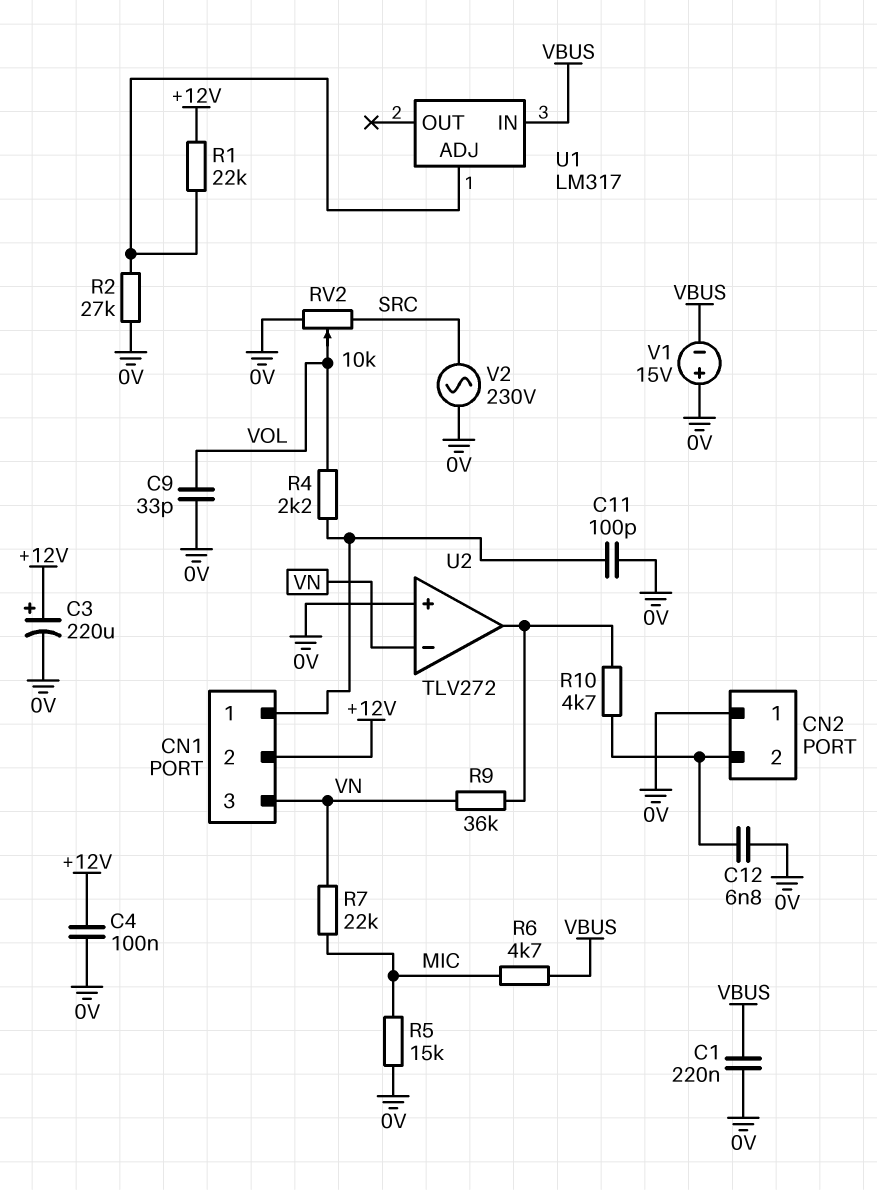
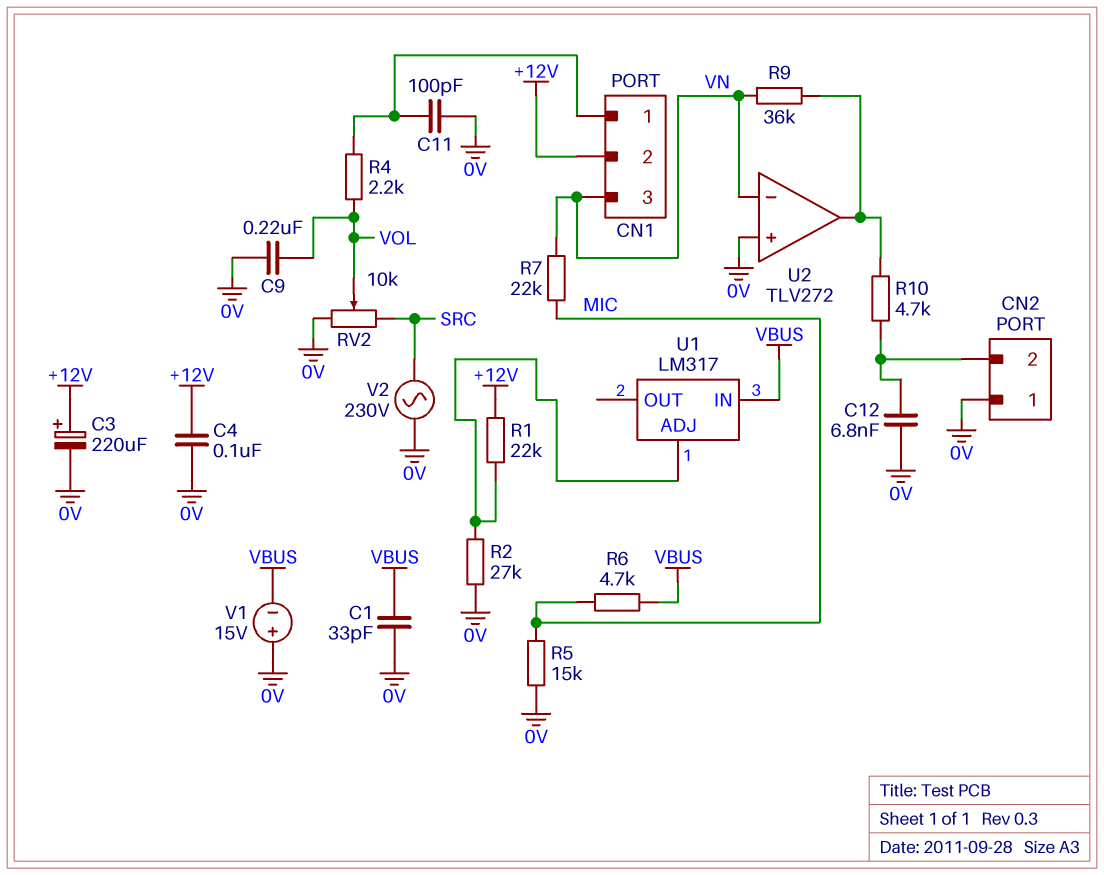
C1: 220nF (0V, VBUS) -> 33pF (0V, VBUS)
C9: 33pF (0V, VOL) -> 220nF (0V, VOL)

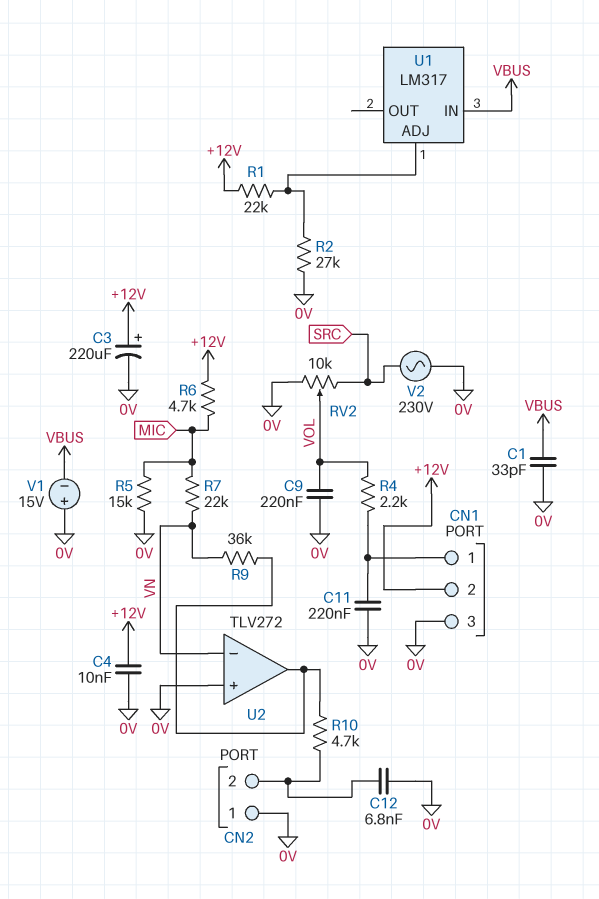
C4: 100nF (+12V, 0V) -> 10nF (+12V, 0V)
C11: 100pF (0V, CN1/1) -> 220nF (0V, CN1/1)
CN1 pin 3: VN -> 0V
R6: 4.7k (MIC, VBUS) -> 4.7k (+12V, MIC)

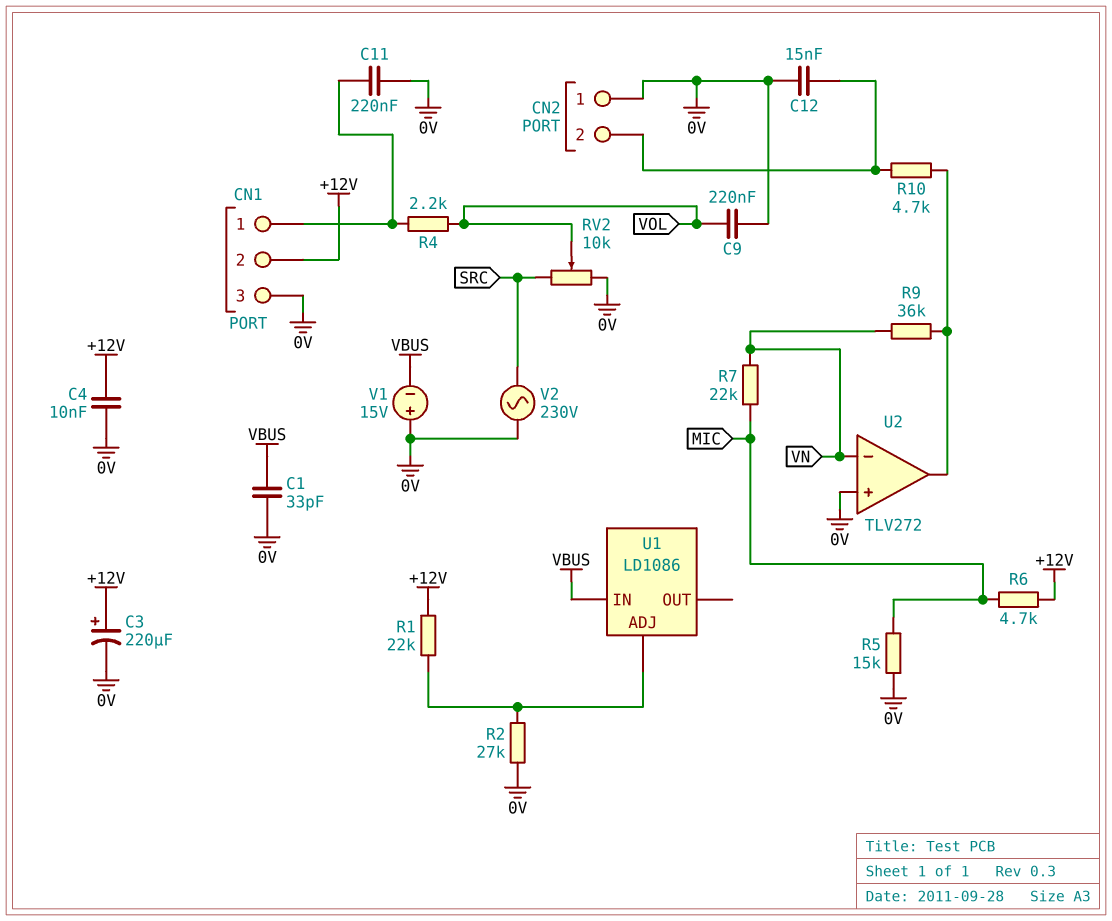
C12: 6.8nF (0V, CN2/2) -> 15nF (0V, CN2/2)
U1: LM317 -> LD1086

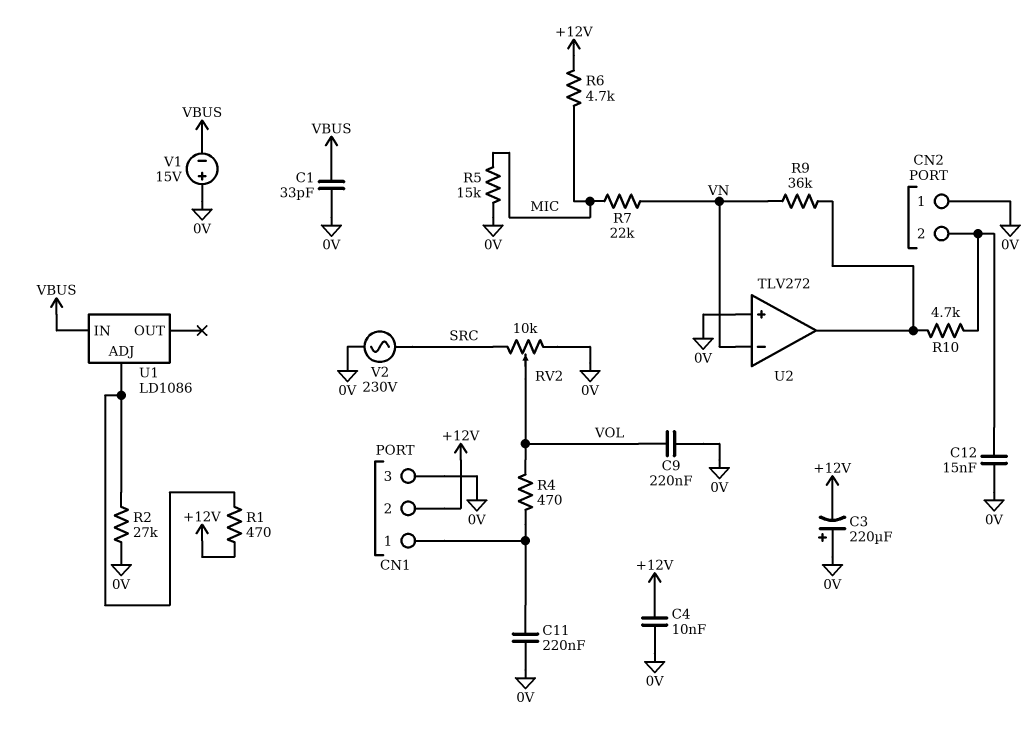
C3: 220uF (plus +12V, minus 0V) -> 220uF (plus 0V, minus +12V)
R1: 22k (+12V, U1/ADJ) -> 470 (+12V, U1/ADJ)
R4: 2.2k (CN1/1, VOL) -> 470 (CN1/1, VOL)

